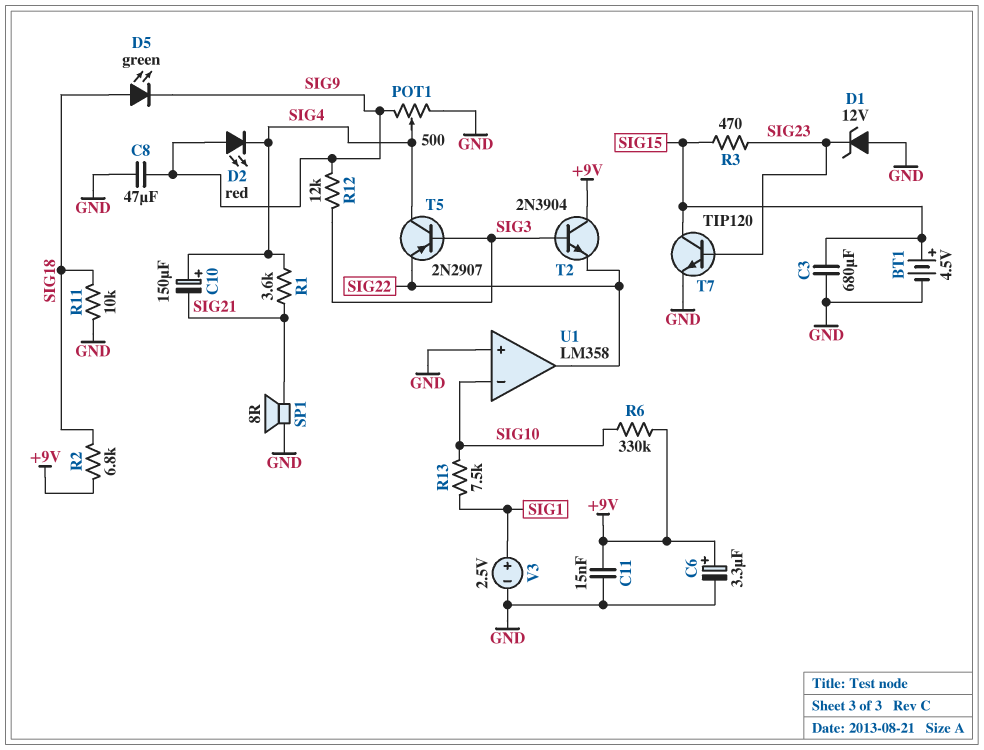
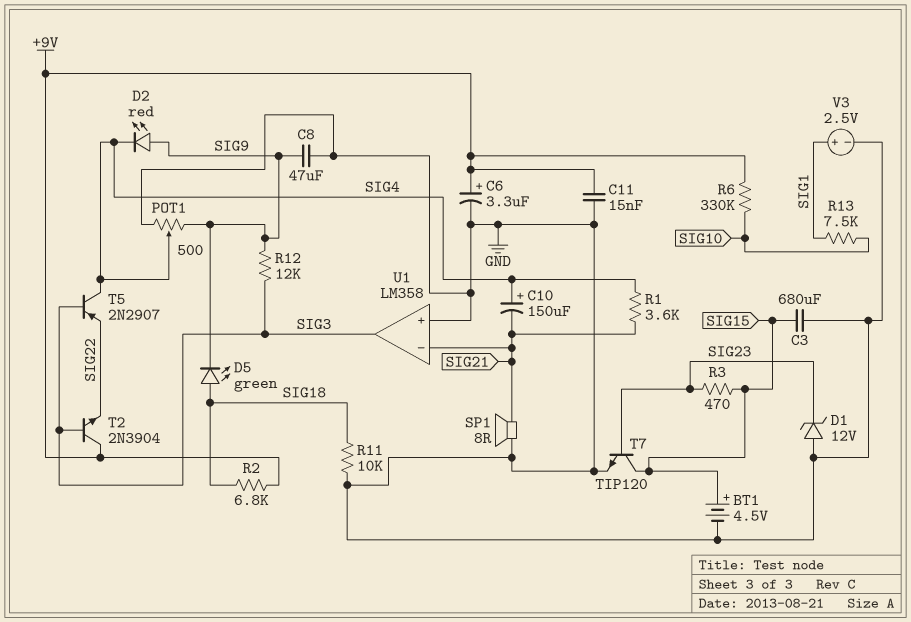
U1 pin in-: SIG10 -> SIG21
U1 pin out: SIG22 -> SIG3

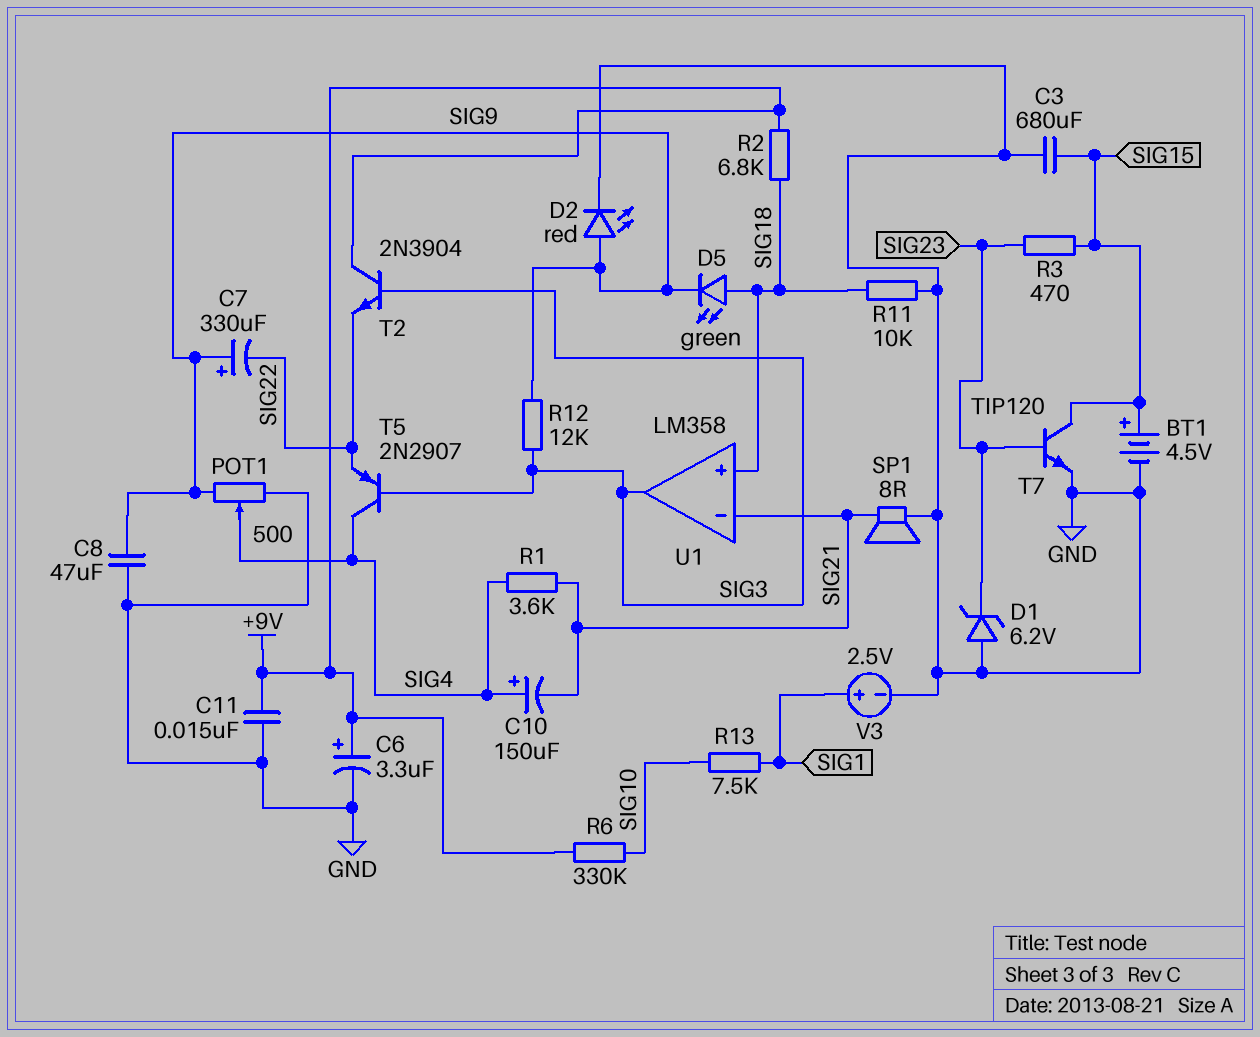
C7: none -> 330uF (plus SIG9, minus SIG22)
D1: zener 12V (A GND, K SIG23) -> zener 6.2V (A GND, K SIG23)
D2: LED red (A SIG9, K SIG4) -> LED red (A SIG9, K GND)
U1 pin in+: GND -> SIG18

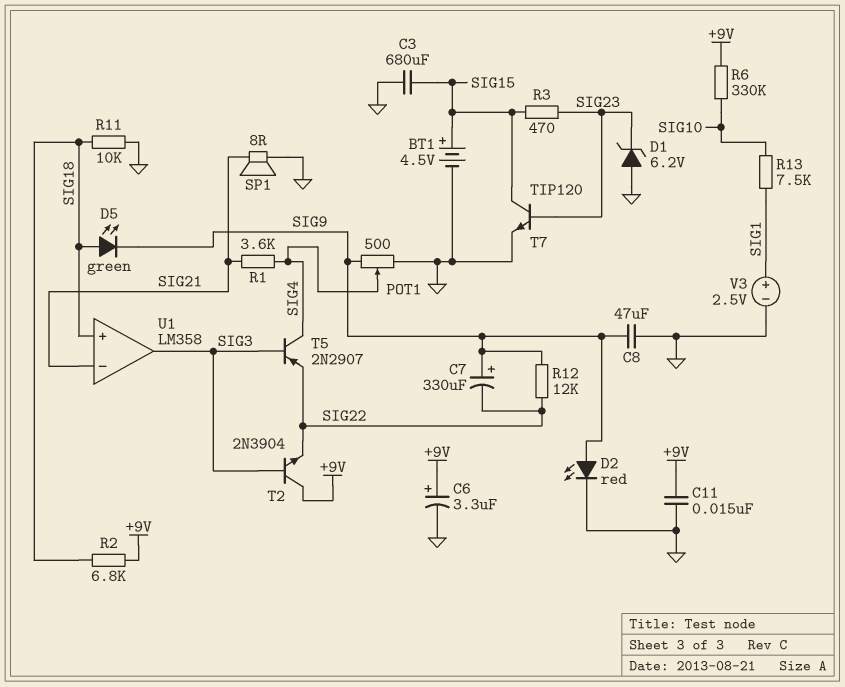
C10: 150uF (plus SIG4, minus SIG21) -> none
R12: 12k (SIG3, SIG9) -> 12k (SIG9, SIG22)

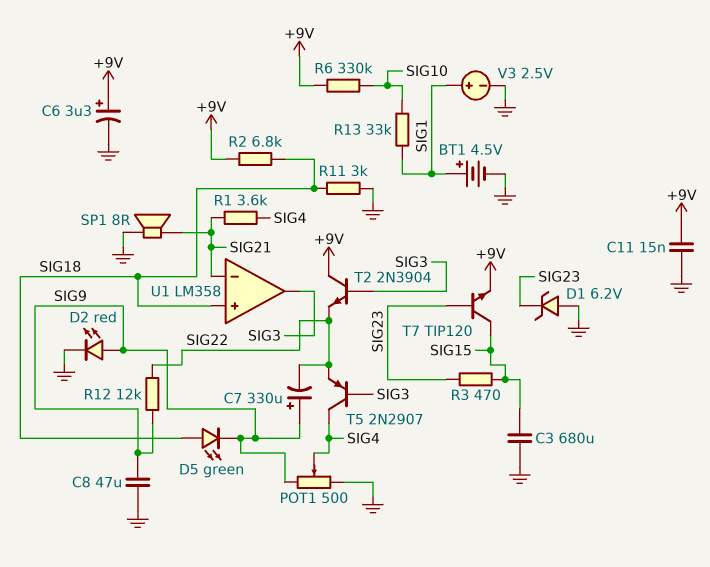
BT1: 4.5V (plus SIG15, minus GND) -> 4.5V (plus SIG1, minus GND)
R11: 10k (GND, SIG18) -> 3k (GND, SIG18)
R13: 7.5k (SIG1, SIG10) -> 33k (SIG1, SIG10)
T7: NPN TIP120 (B SIG23, C SIG15, E GND) -> NPN TIP120 (B SIG23, C SIG15, E +9V)

